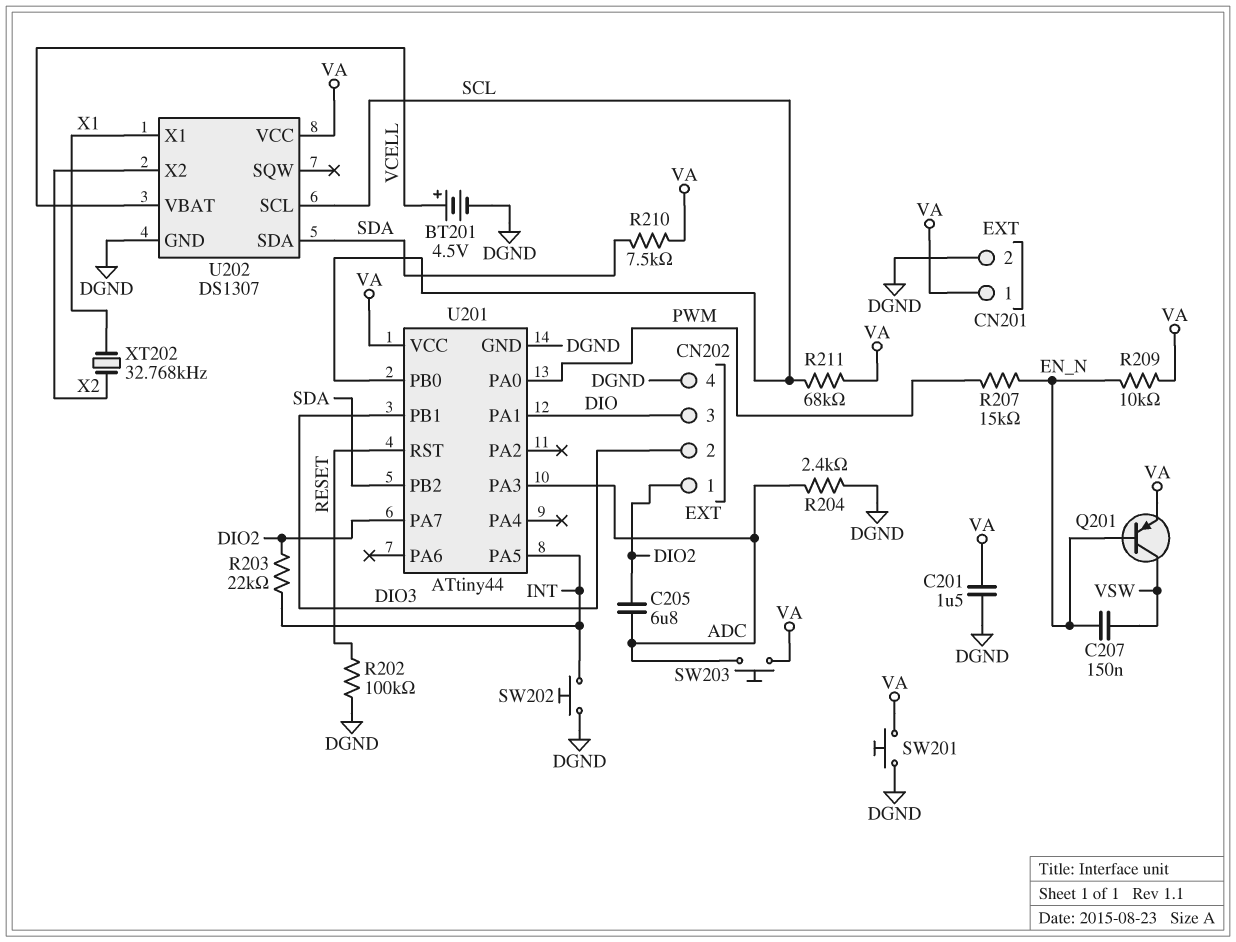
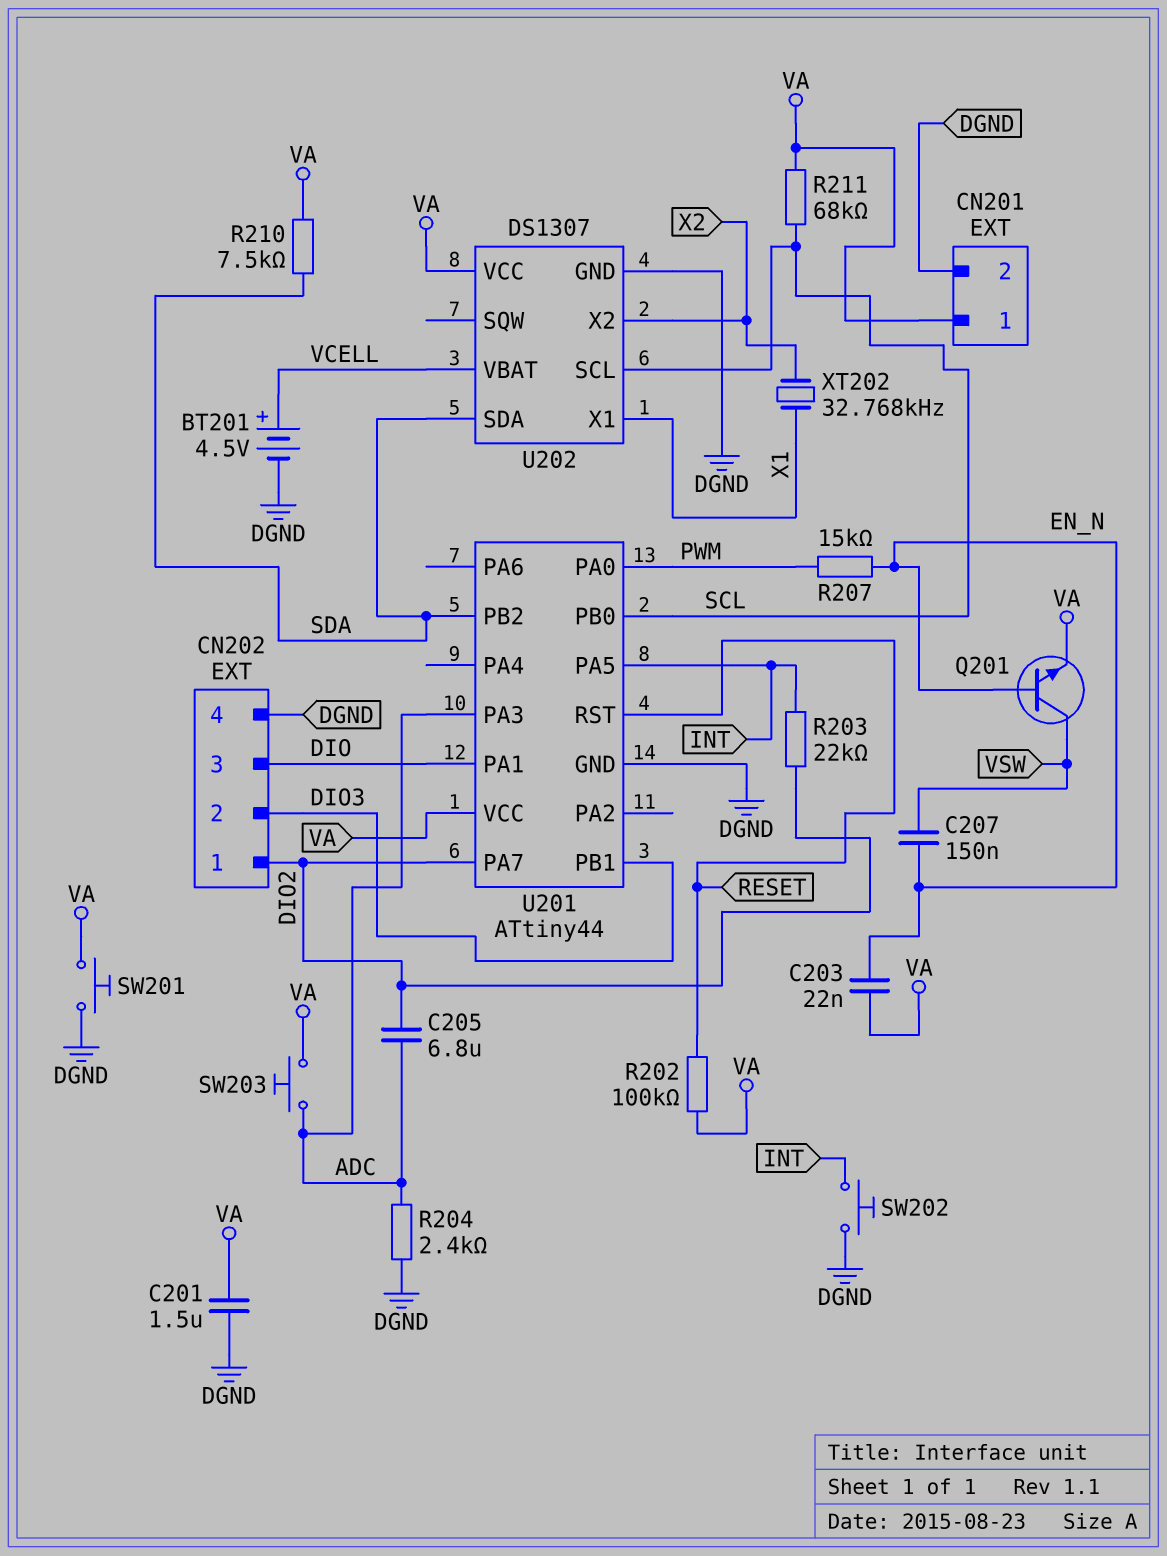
C203: none -> 22nF (EN_N, VA)
Q201: PNP (B EN_N, C VSW, E VA) -> NPN (B EN_N, C VSW, E VA)
R202: 100k (DGND, RESET) -> 100k (RESET, VA)
R209: 10k (EN_N, VA) -> none

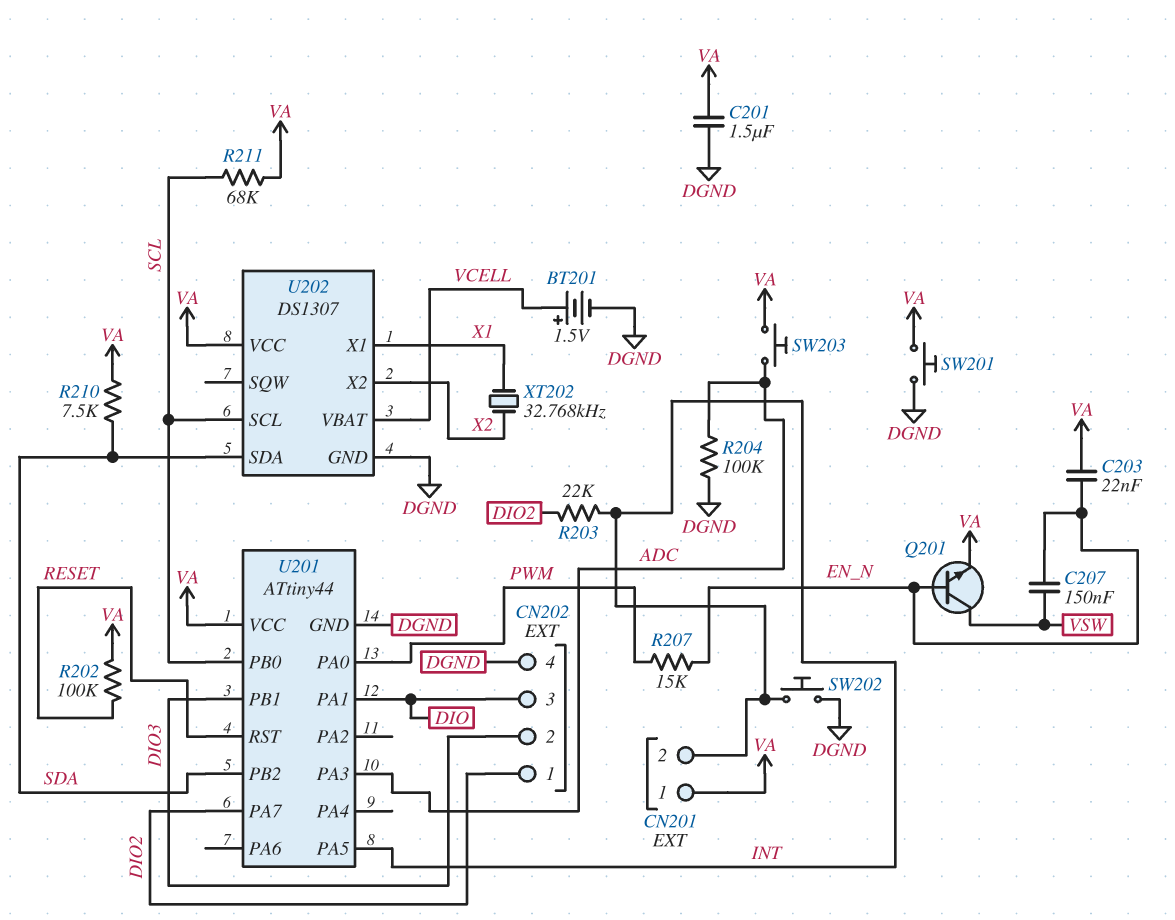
BT201: 4.5V (plus VCELL, minus DGND) -> 1.5V (plus VCELL, minus DGND)
C205: 6.8uF (ADC, DIO2) -> none
CN201 pin 2: DGND -> INT
R204: 2.4k (ADC, DGND) -> 100k (ADC, DGND)

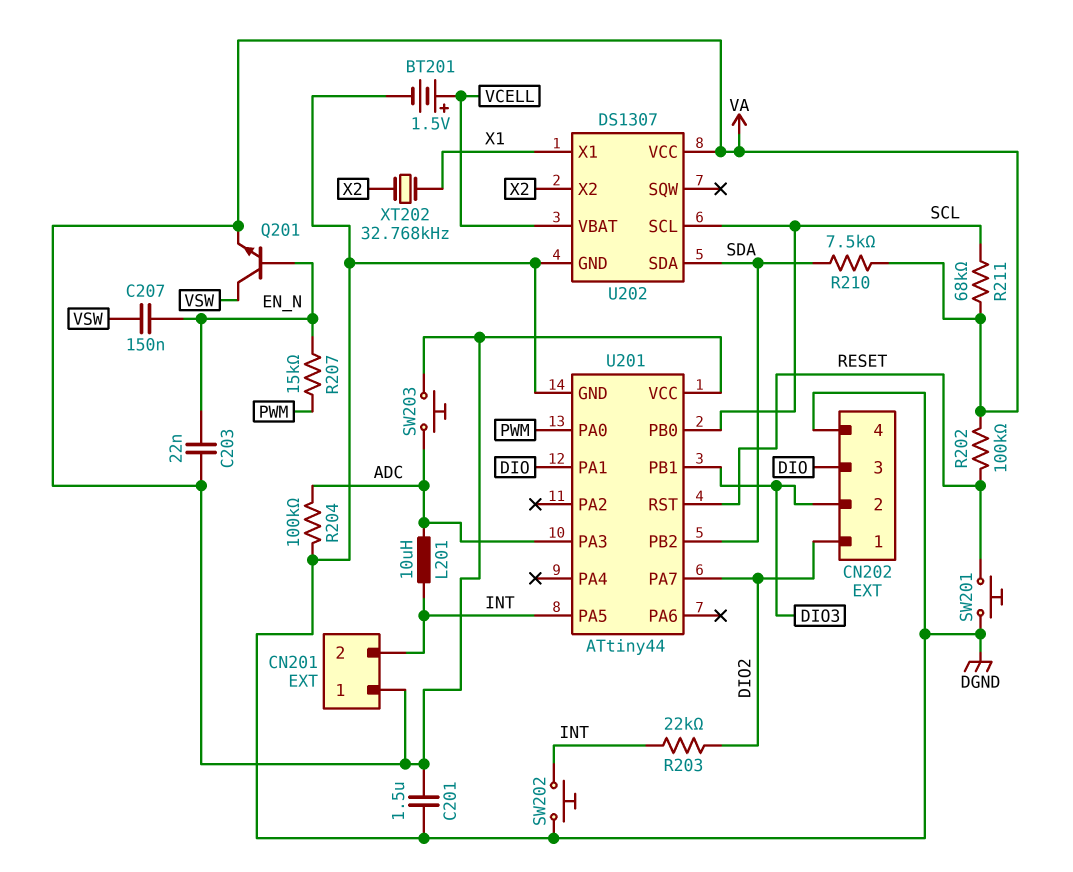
L201: none -> 10uH (ADC, INT)
SW201: button (DGND, VA) -> button (DGND, RESET)

